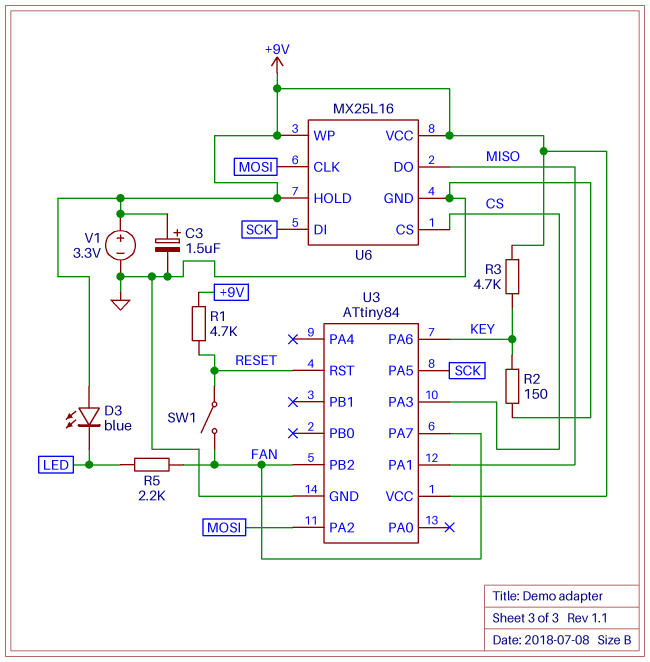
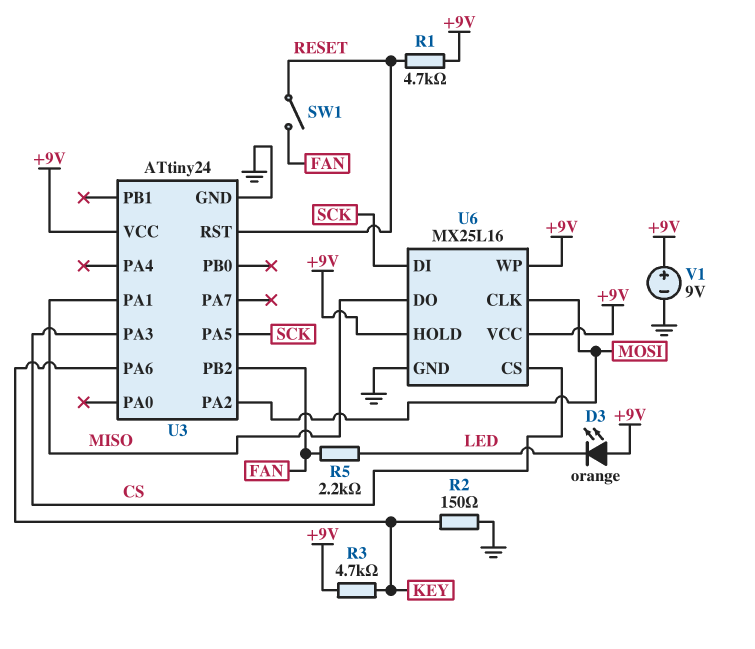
C3: 1.5uF (plus +9V, minus GND) -> none
D3: LED blue (A +9V, K LED) -> LED orange (A +9V, K LED)
U3: ATtiny84 -> ATtiny24
U3 pin PA7: FAN -> none
V1: 3.3V (plus +9V, minus GND) -> 9V (plus +9V, minus GND)

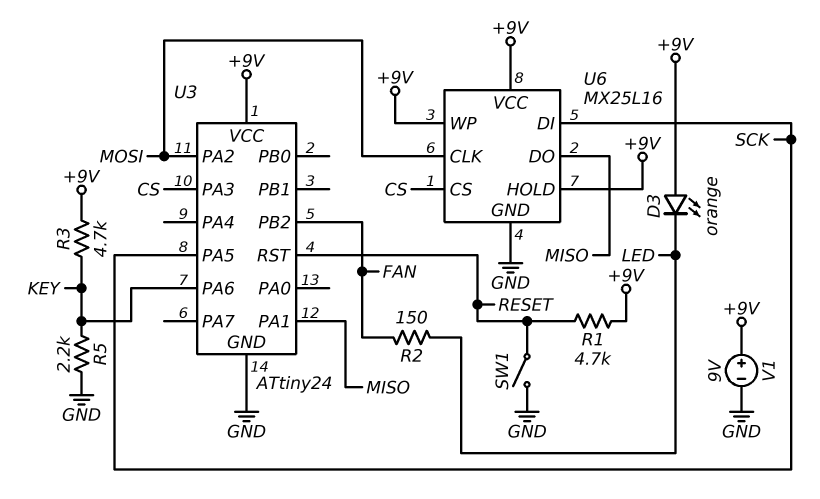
R2: 150 (GND, KEY) -> 150 (FAN, LED)
R5: 2.2k (FAN, LED) -> 2.2k (GND, KEY)
SW1: switch (FAN, RESET) -> switch (GND, RESET)

